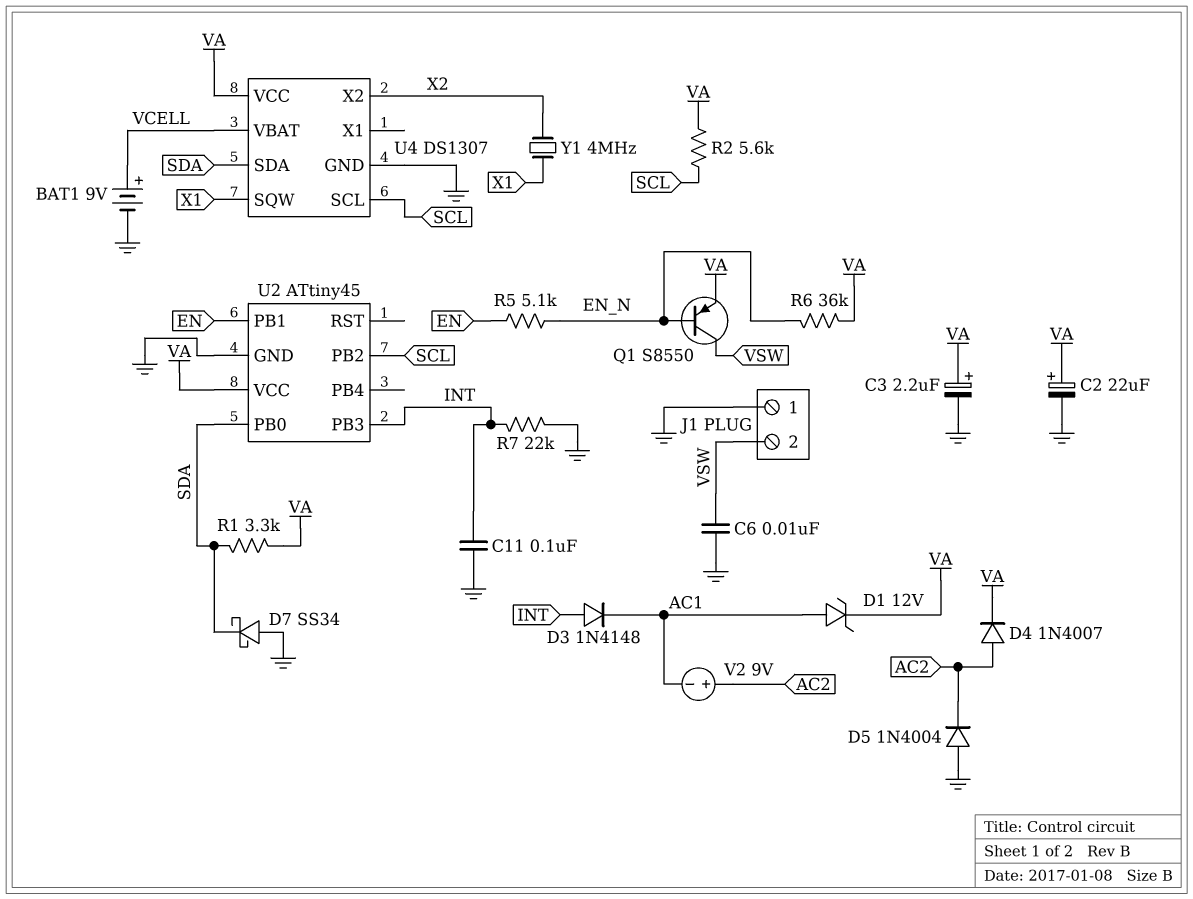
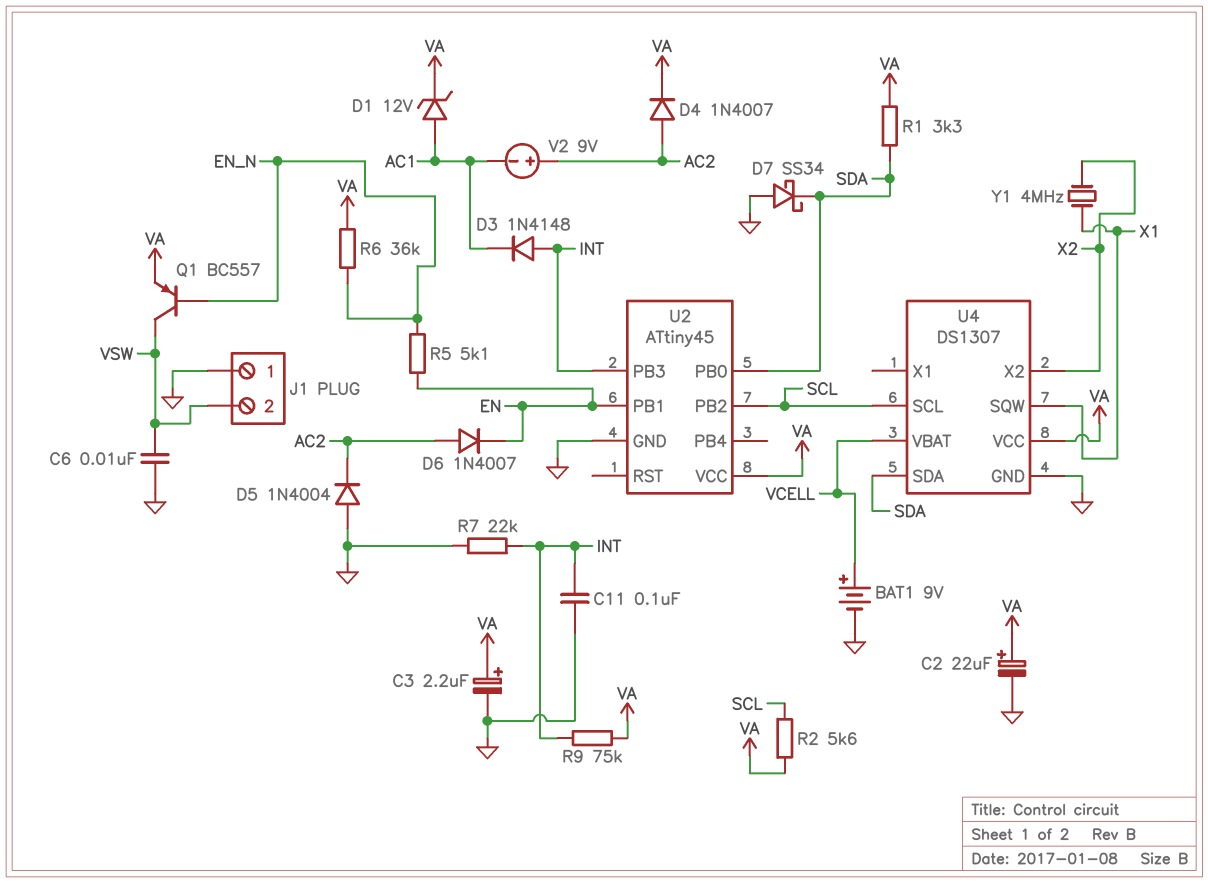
D6: none -> diode 1N4007 (A AC2, K EN)
Q1: PNP S8550 (B EN_N, C VSW, E VA) -> PNP BC557 (B EN_N, C VSW, E VA)
R9: none -> 75k (INT, VA)

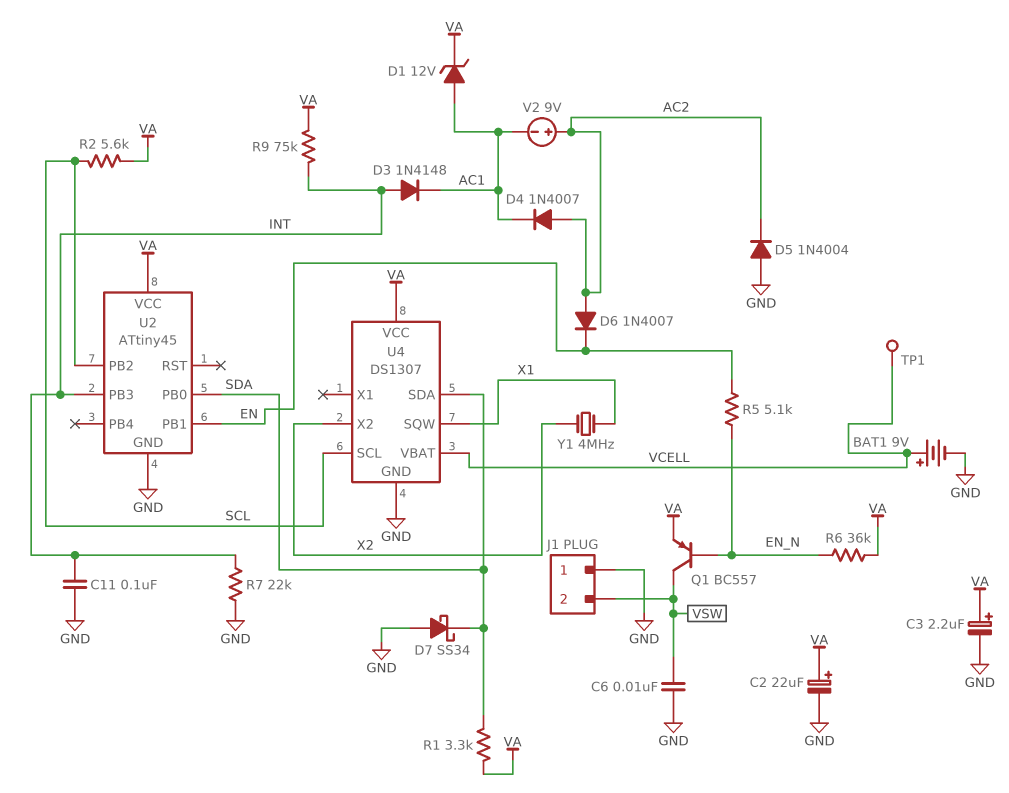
D4: diode 1N4007 (A AC2, K VA) -> diode 1N4007 (A AC2, K AC1)
TP1: none -> test point (VCELL)

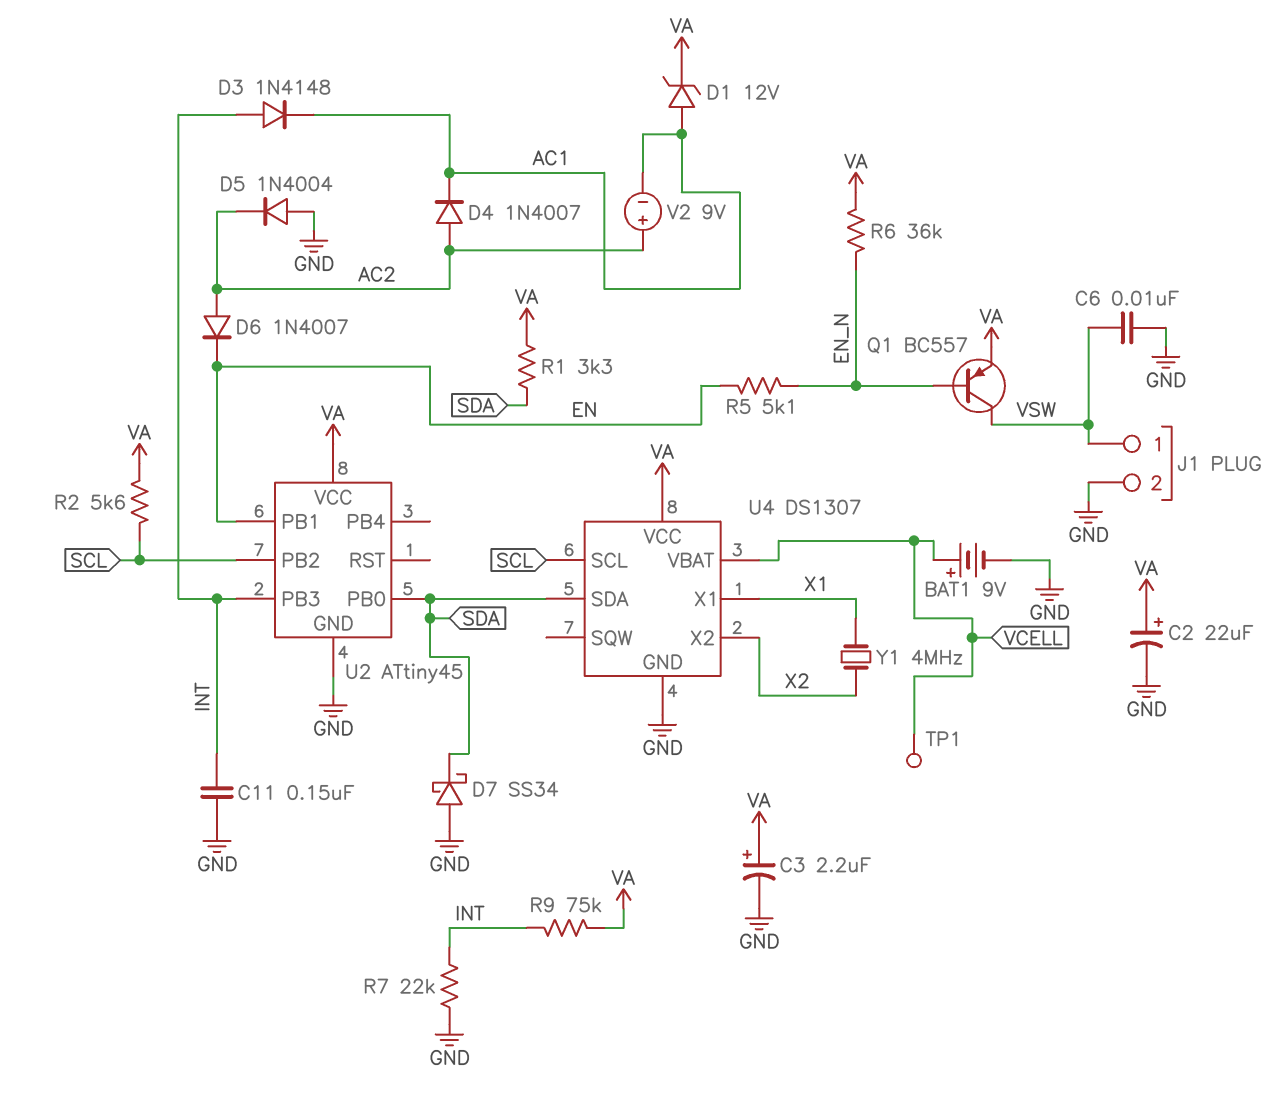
C11: 100nF (GND, INT) -> 150nF (GND, INT)
J1 pin 1: GND -> VSW
J1 pin 2: VSW -> GND
U4 pin SQW: X1 -> none
U4 pin X1: none -> X1

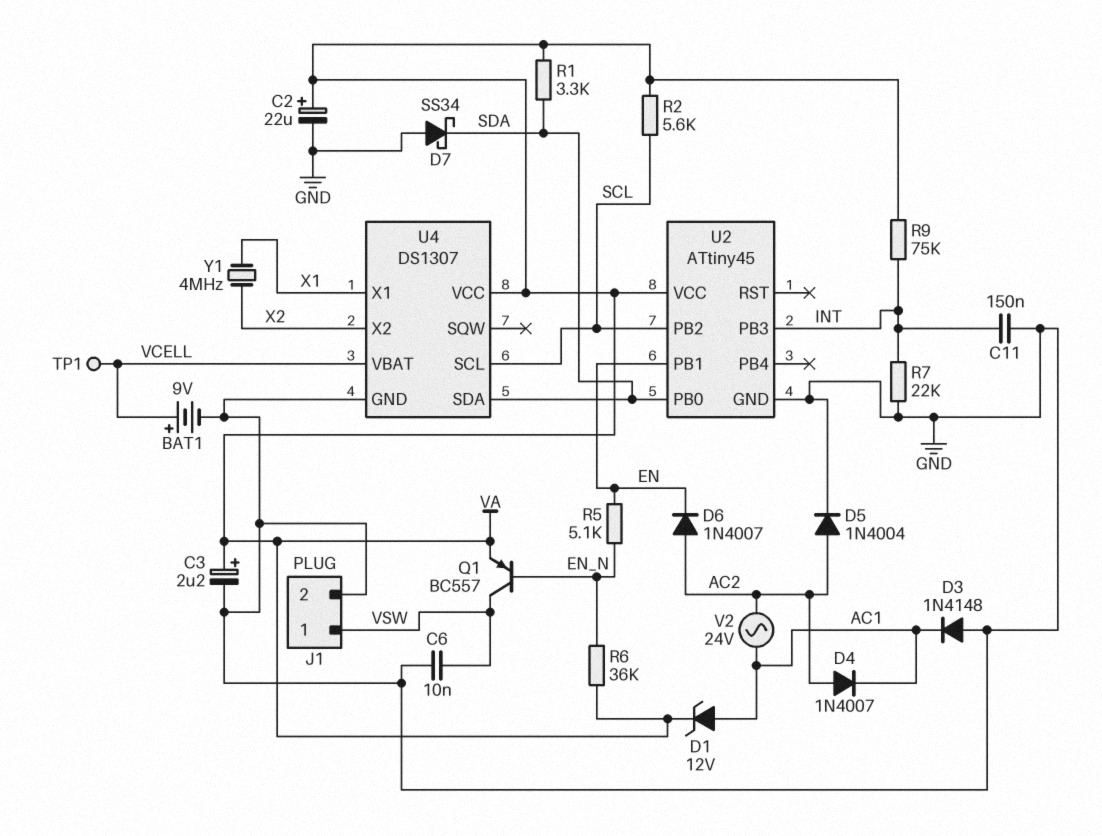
D3: diode 1N4148 (A INT, K AC1) -> diode 1N4148 (A GND, K AC1)
D5: diode 1N4004 (A GND, K AC2) -> diode 1N4004 (A AC2, K GND)
V2: 9V (plus AC2, minus AC1) -> AC 24V (AC1, AC2)

